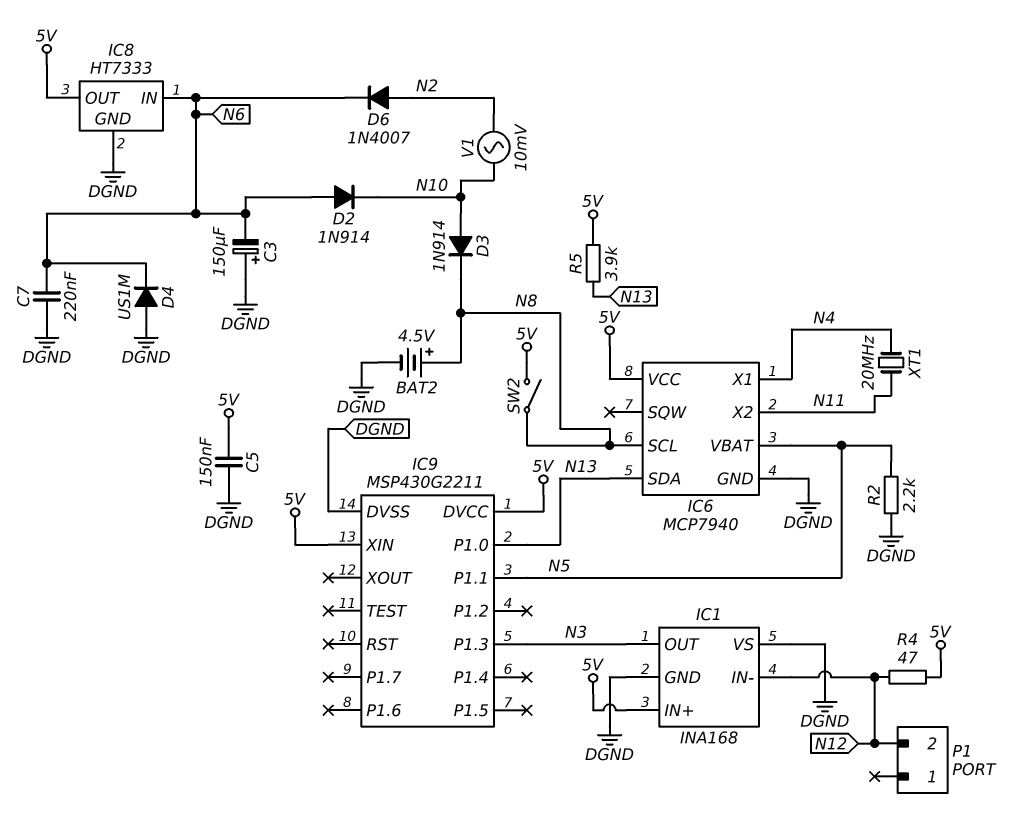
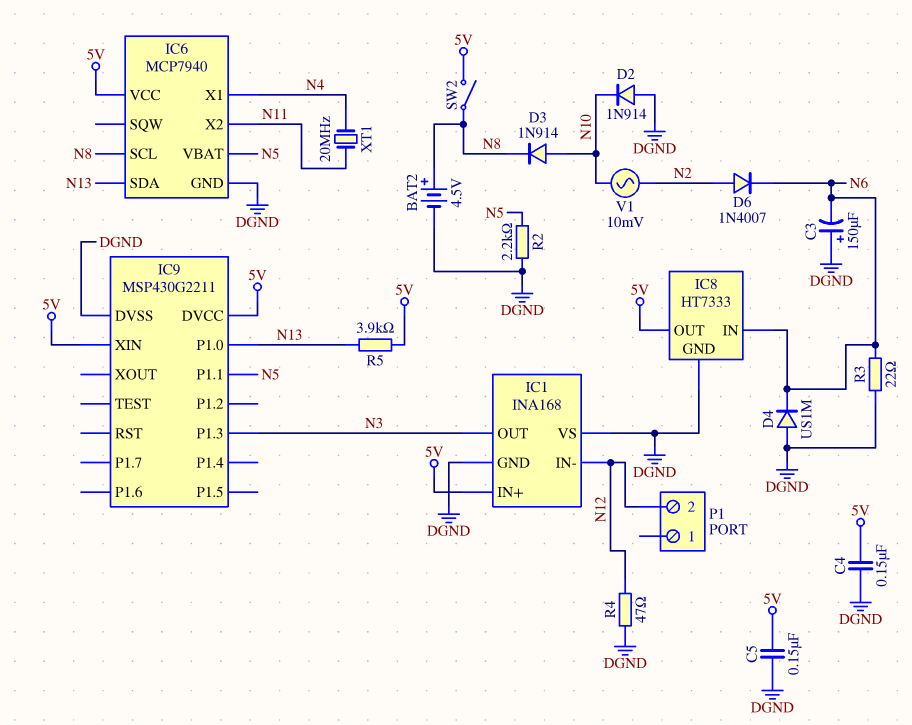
C4: none -> 150nF (5V, DGND)
C7: 220nF (DGND, N6) -> none
D2: diode 1N914 (A N6, K N10) -> diode 1N914 (A DGND, K N10)
R3: none -> 22 (DGND, N6)
R4: 47 (5V, N12) -> 47 (DGND, N12)

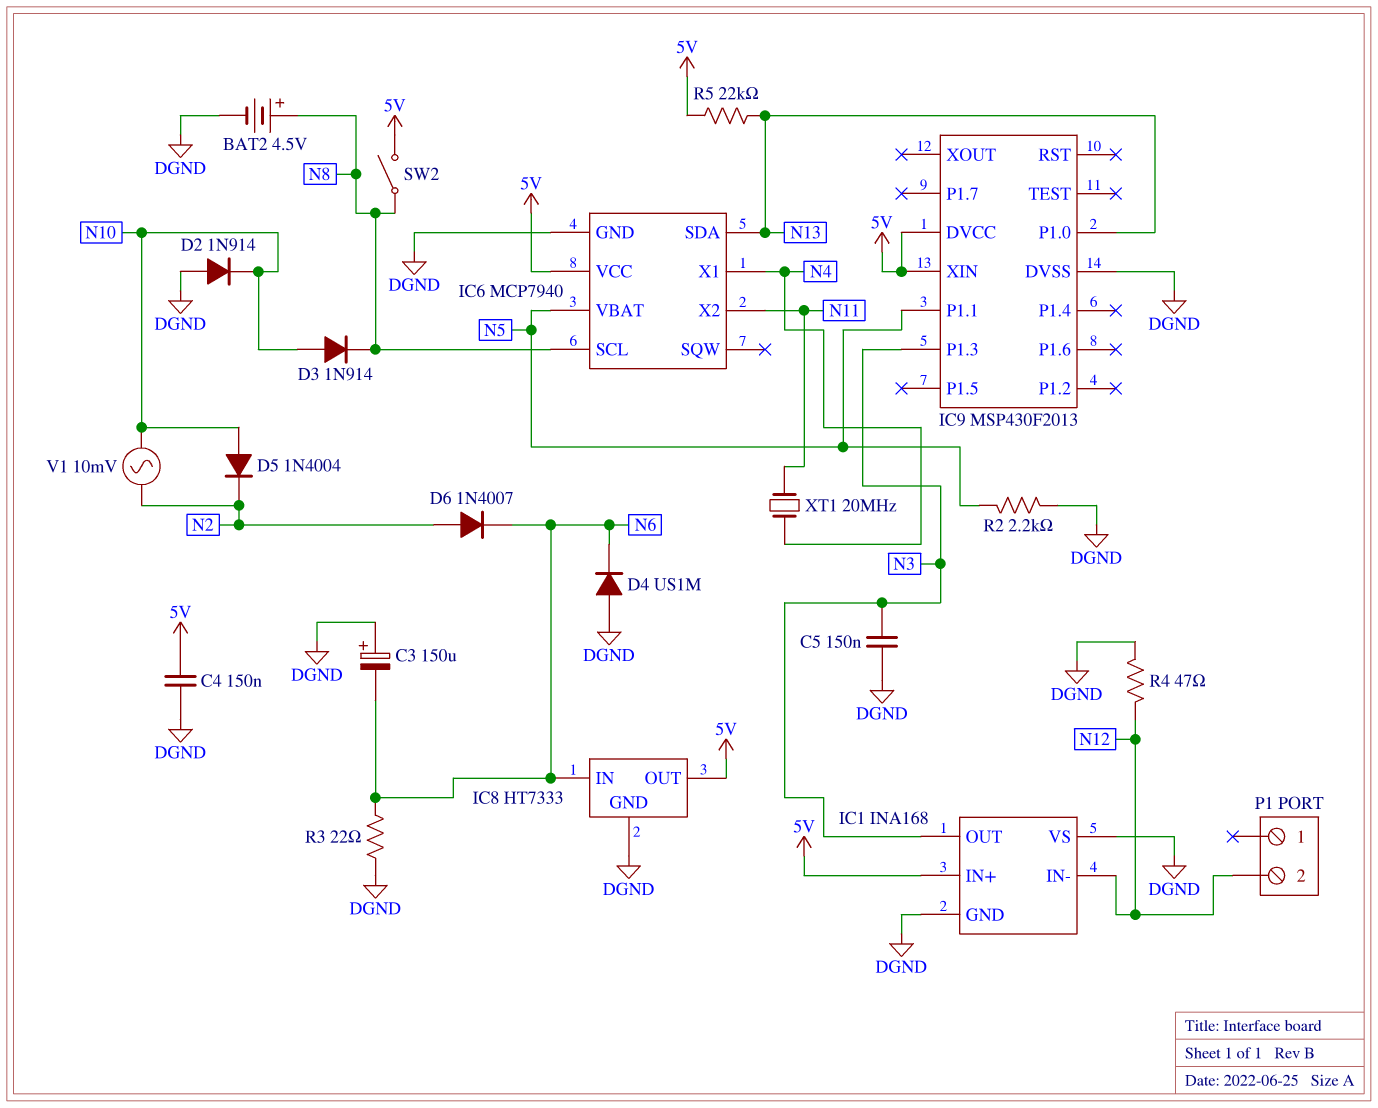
C5: 150nF (5V, DGND) -> 150nF (DGND, N3)
D5: none -> diode 1N4004 (A N10, K N2)
IC9: MSP430G2211 -> MSP430F2013
R5: 3.9k (5V, N13) -> 22k (5V, N13)

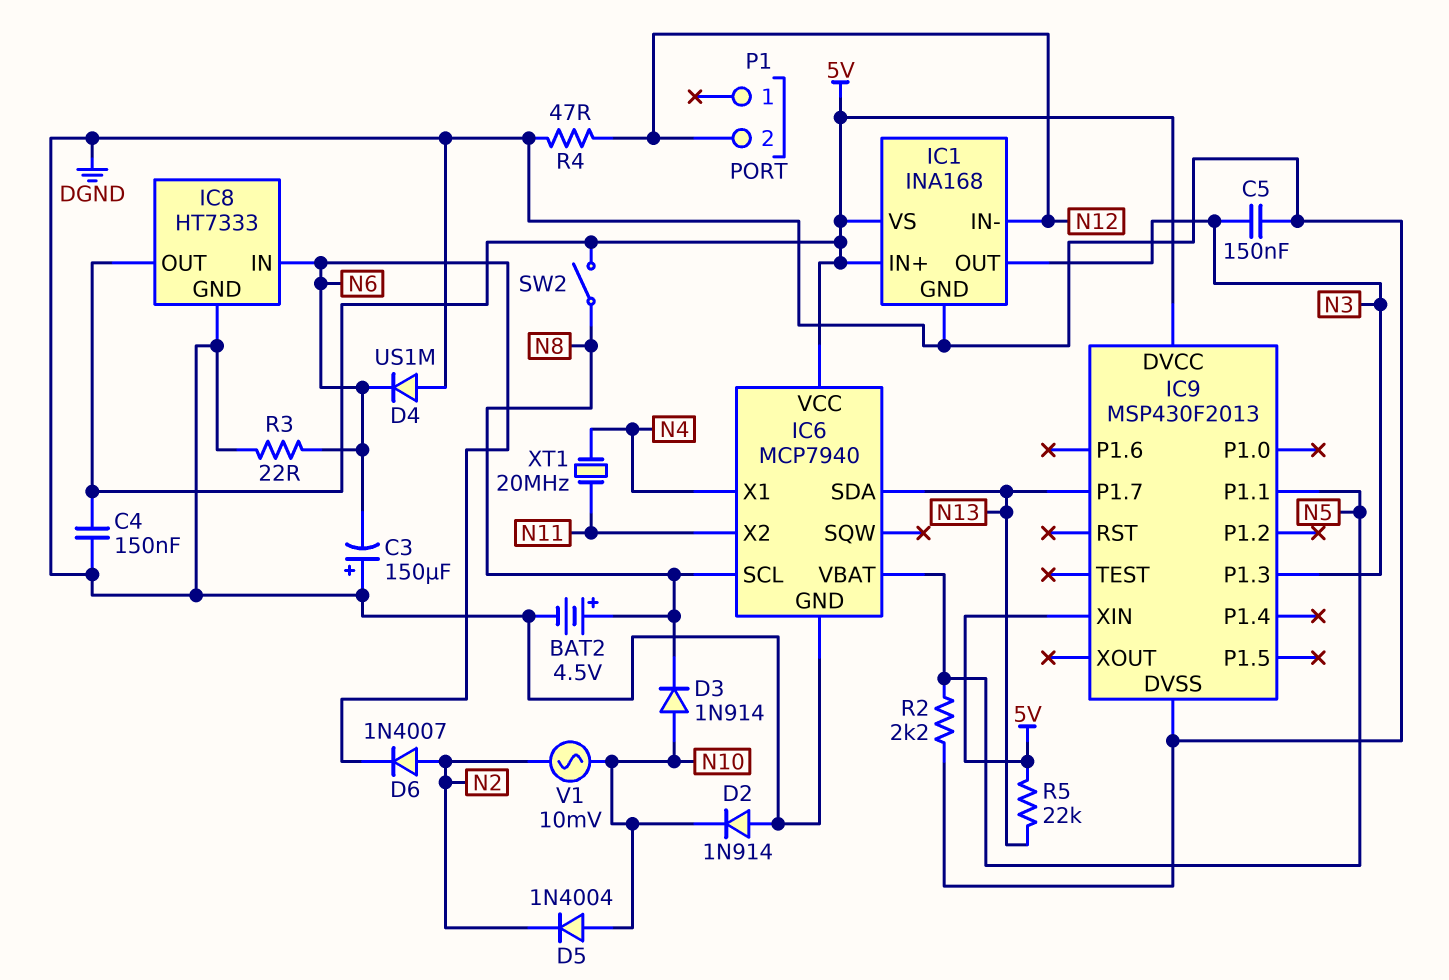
IC1 pin VS: DGND -> 5V
IC9 pin P1.0: N13 -> none
IC9 pin P1.7: none -> N13

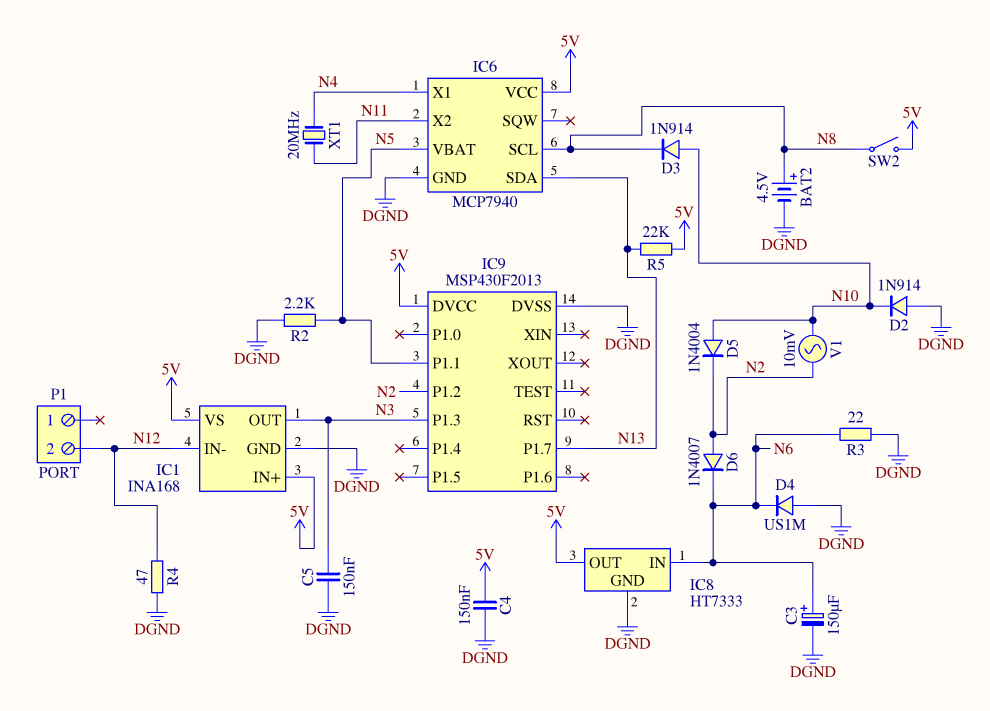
C3: 150uF (plus DGND, minus N6) -> 150uF (plus N6, minus DGND)
IC9 pin P1.2: none -> N2
IC9 pin XIN: 5V -> none

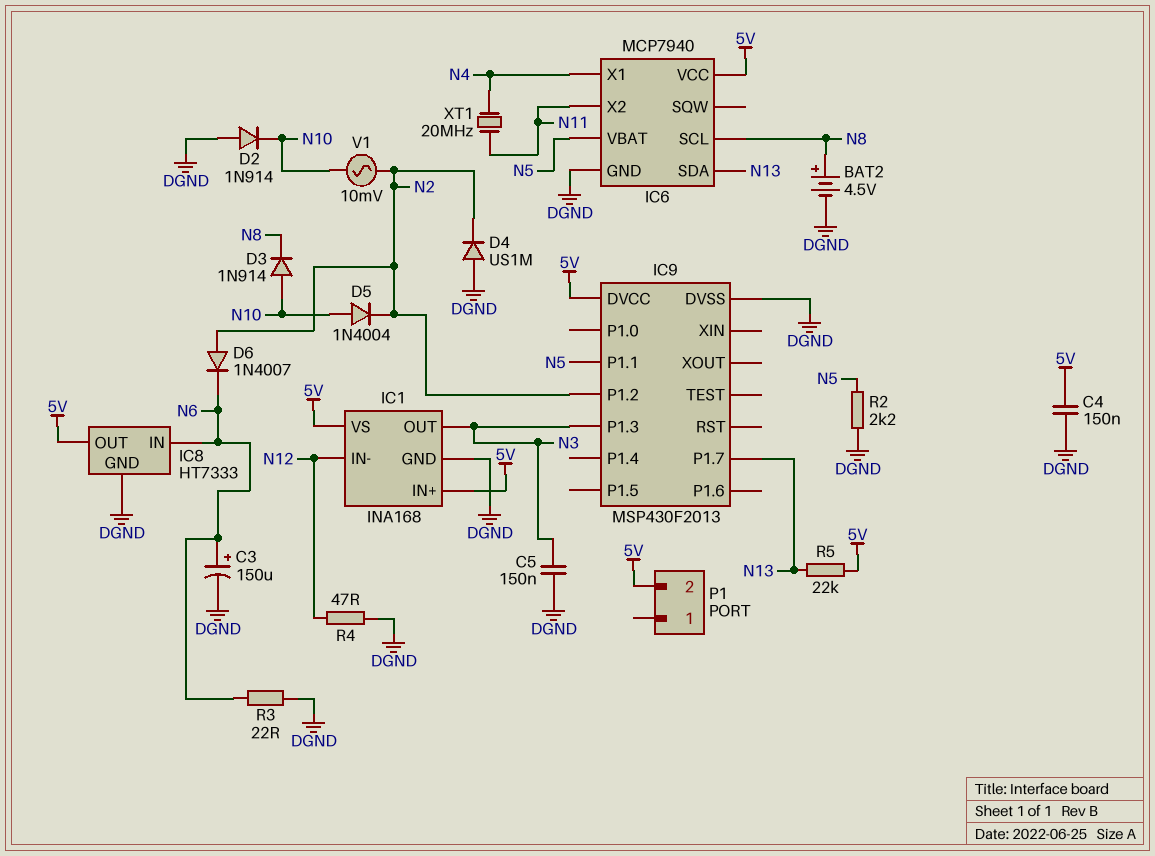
D4: diode US1M (A DGND, K N6) -> diode US1M (A DGND, K N2)
P1 pin 2: N12 -> 5V
SW2: switch (5V, N8) -> none

